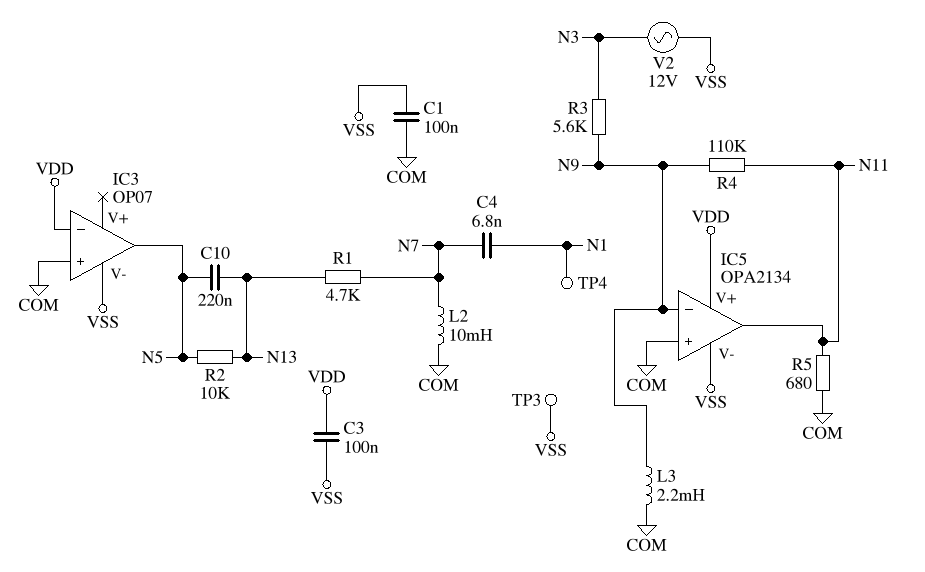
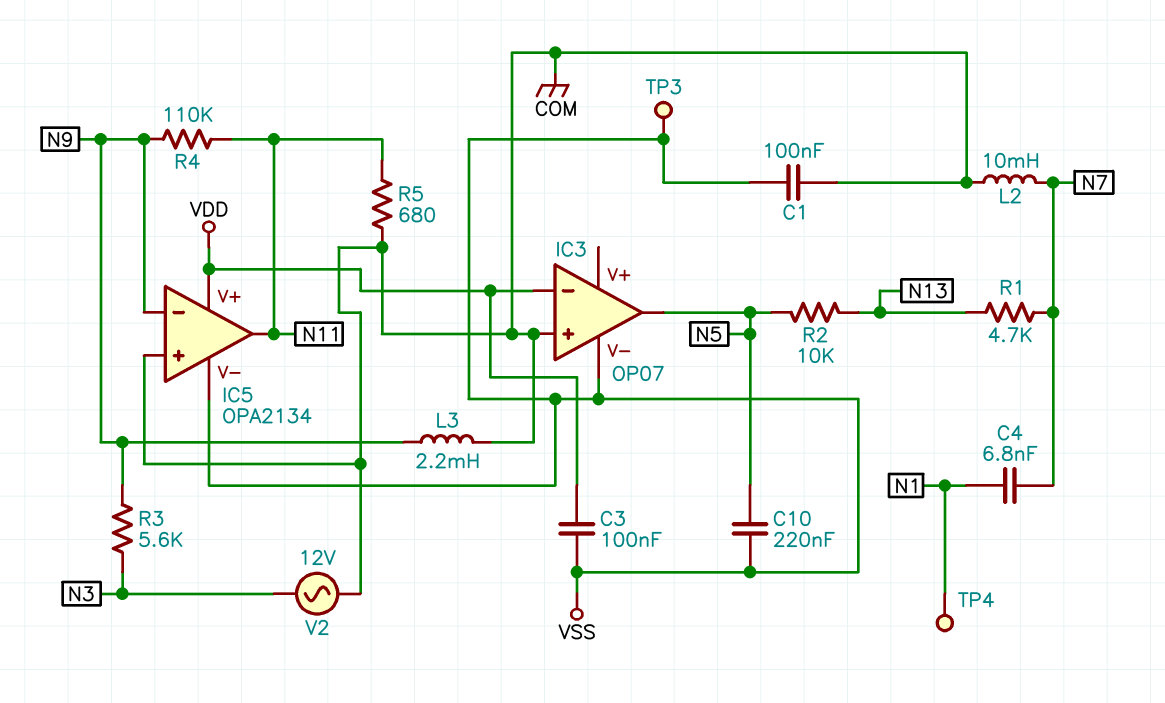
C10: 220nF (N5, N13) -> 220nF (N5, VSS)
V2: AC 12V (N3, VSS) -> AC 12V (COM, N3)

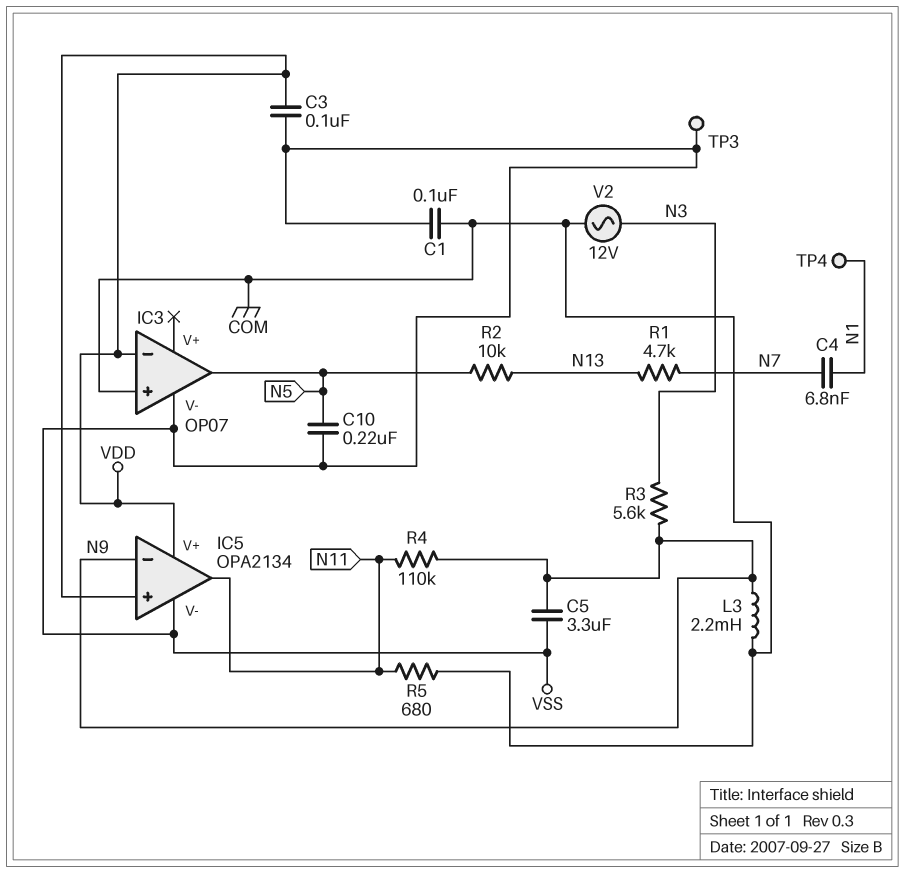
C5: none -> 3.3uF (N9, VSS)
IC5 pin in+: COM -> VDD
L2: 10mH (COM, N7) -> none

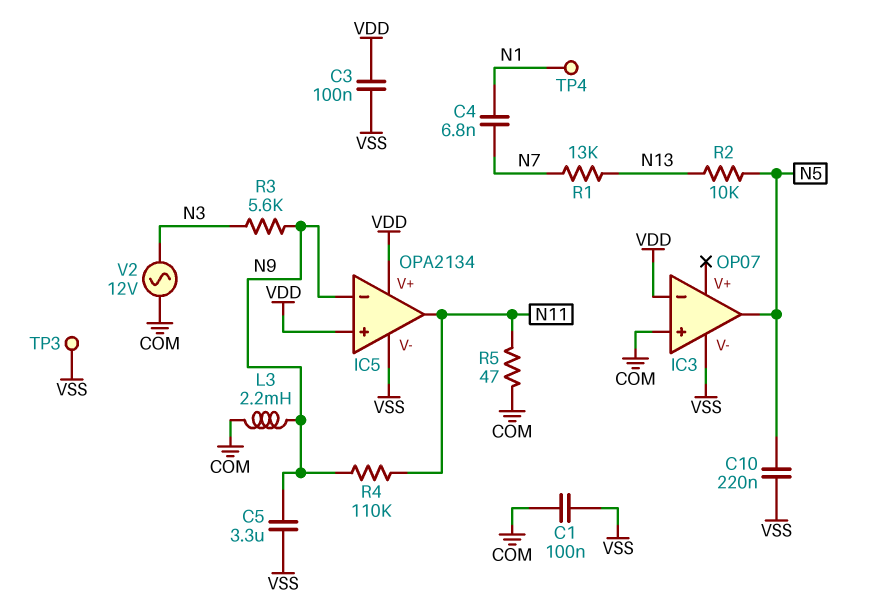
R1: 4.7k (N7, N13) -> 13k (N7, N13)
R5: 680 (COM, N11) -> 47 (COM, N11)

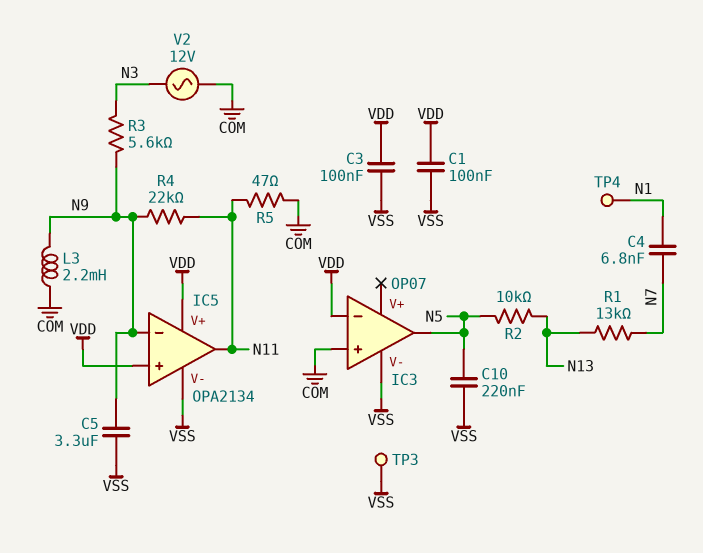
C1: 100nF (COM, VSS) -> 100nF (VDD, VSS)
R4: 110k (N9, N11) -> 22k (N9, N11)

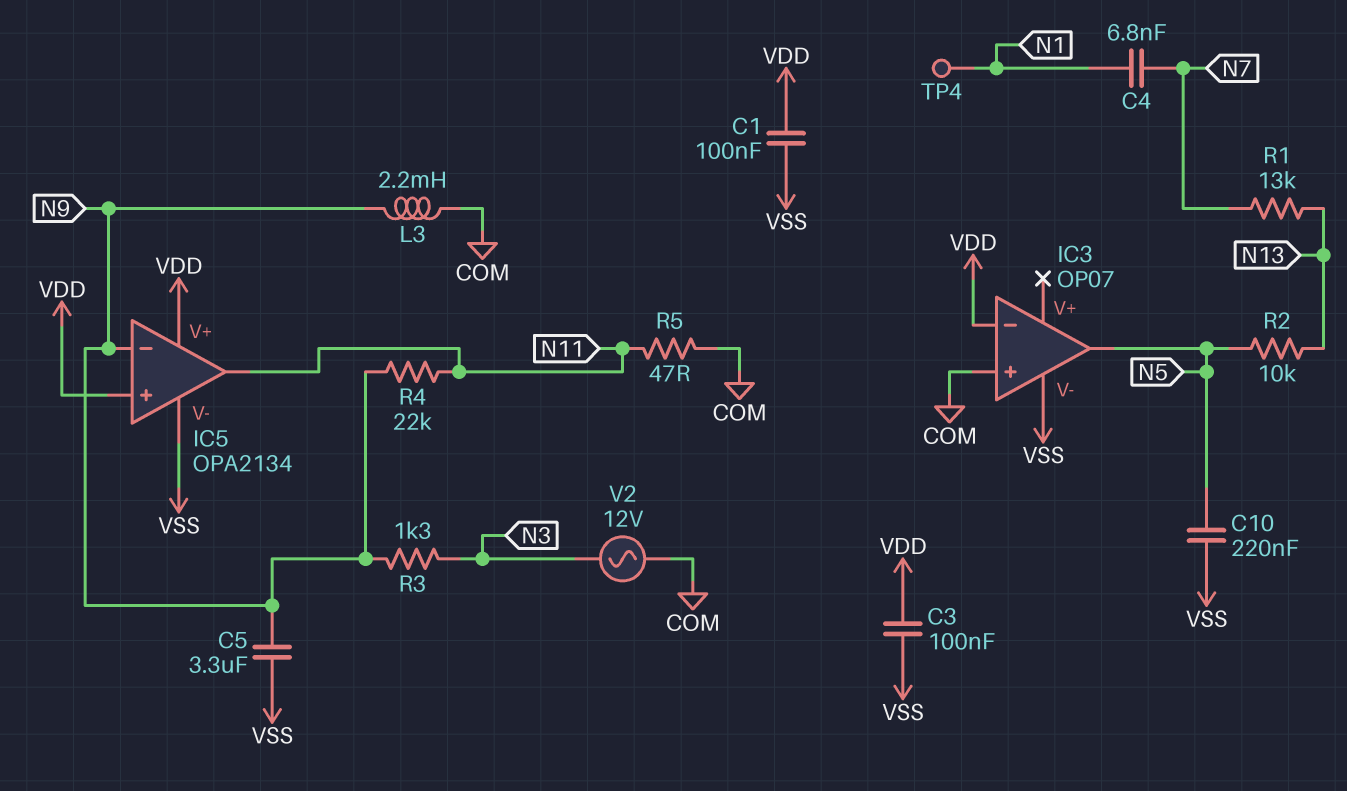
R3: 5.6k (N3, N9) -> 1.3k (N3, N9)
TP3: test point (VSS) -> none

